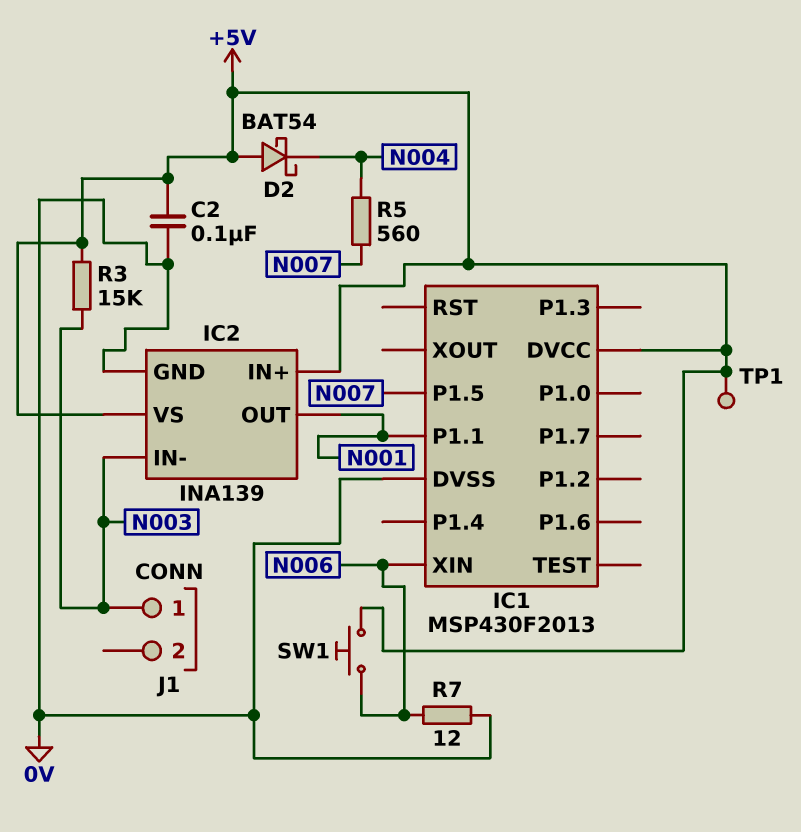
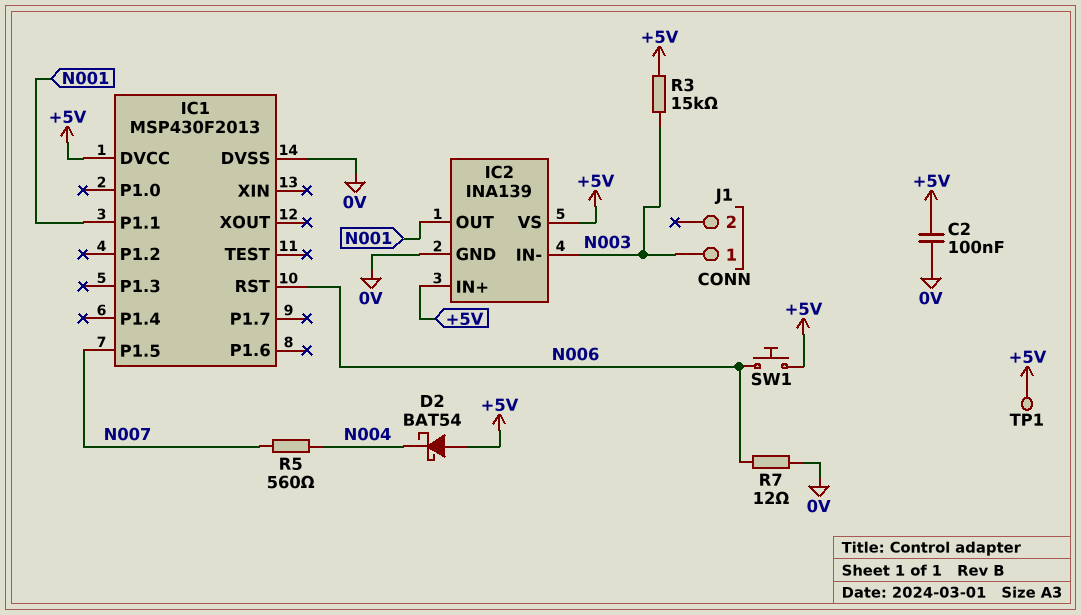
IC1 pin RST: none -> N006
IC1 pin XIN: N006 -> none

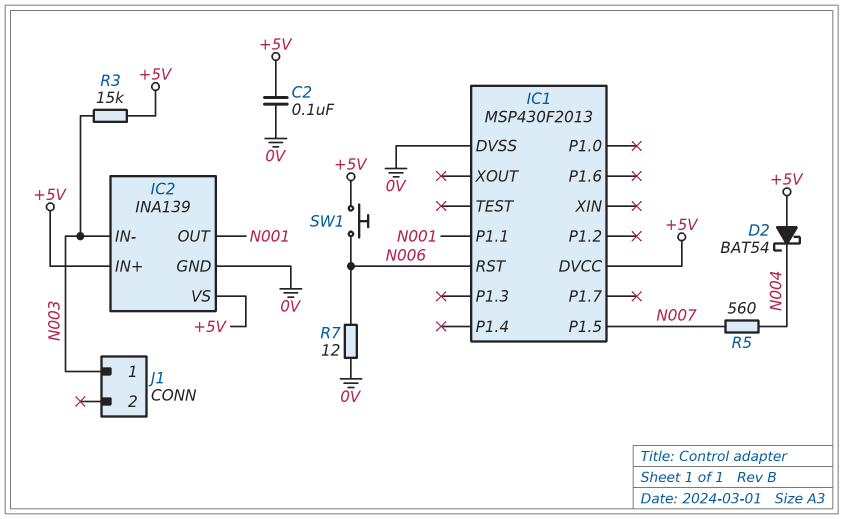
TP1: test point (+5V) -> none

